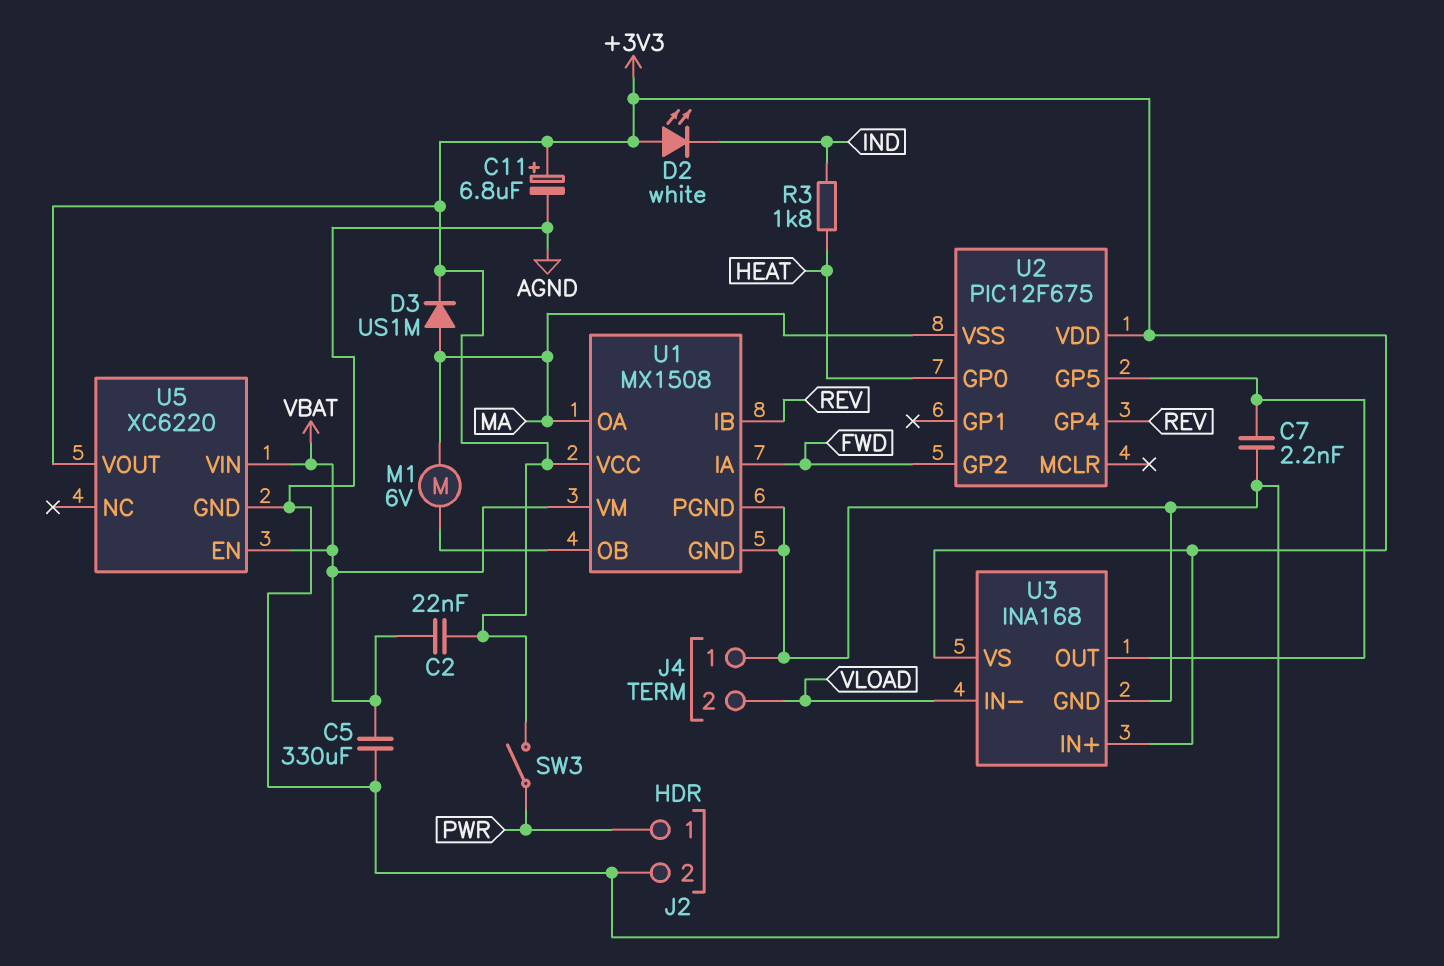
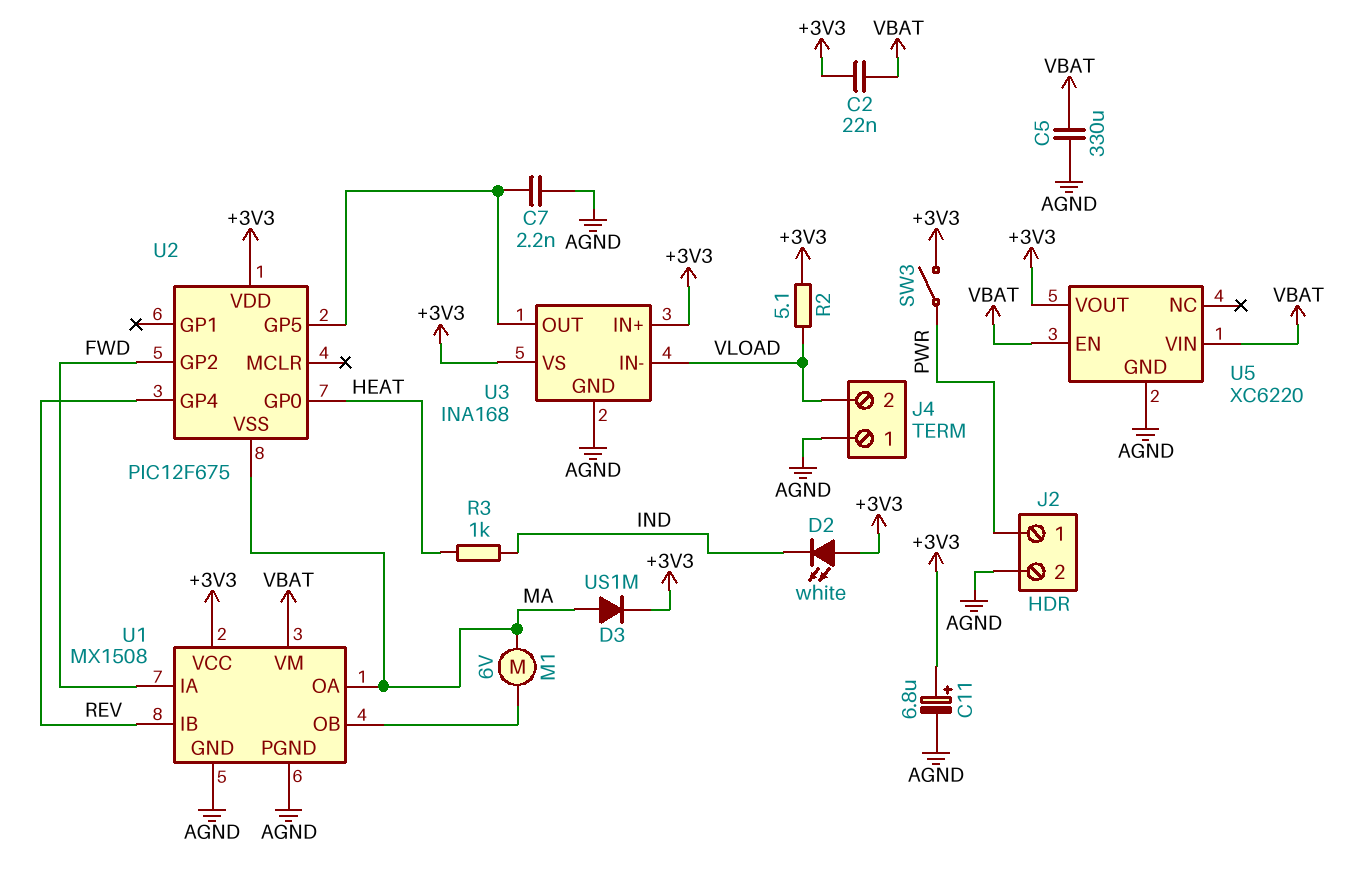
R2: none -> 5.1 (+3V3, VLOAD)
R3: 1.8k (HEAT, IND) -> 1k (HEAT, IND)

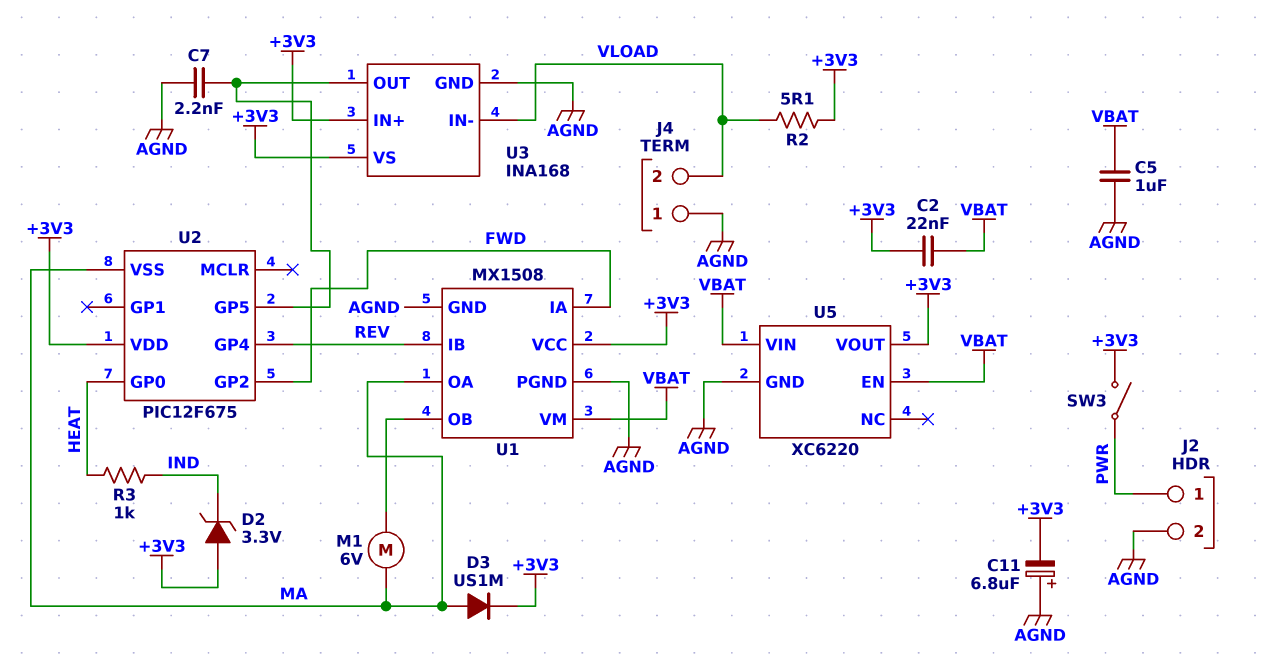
C5: 330uF (AGND, VBAT) -> 1uF (AGND, VBAT)
C11: 6.8uF (plus +3V3, minus AGND) -> 6.8uF (plus AGND, minus +3V3)
D2: LED white (A +3V3, K IND) -> zener 3.3V (A +3V3, K IND)

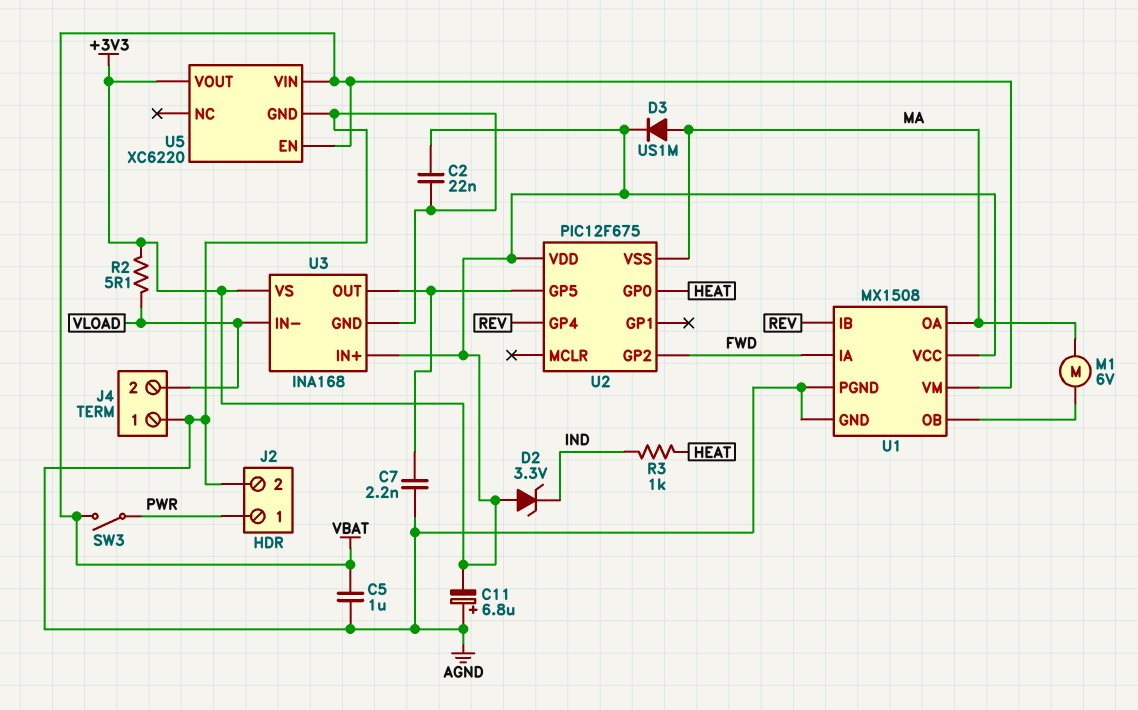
C2: 22nF (+3V3, VBAT) -> 22nF (+3V3, AGND)
SW3: switch (+3V3, PWR) -> switch (PWR, VBAT)

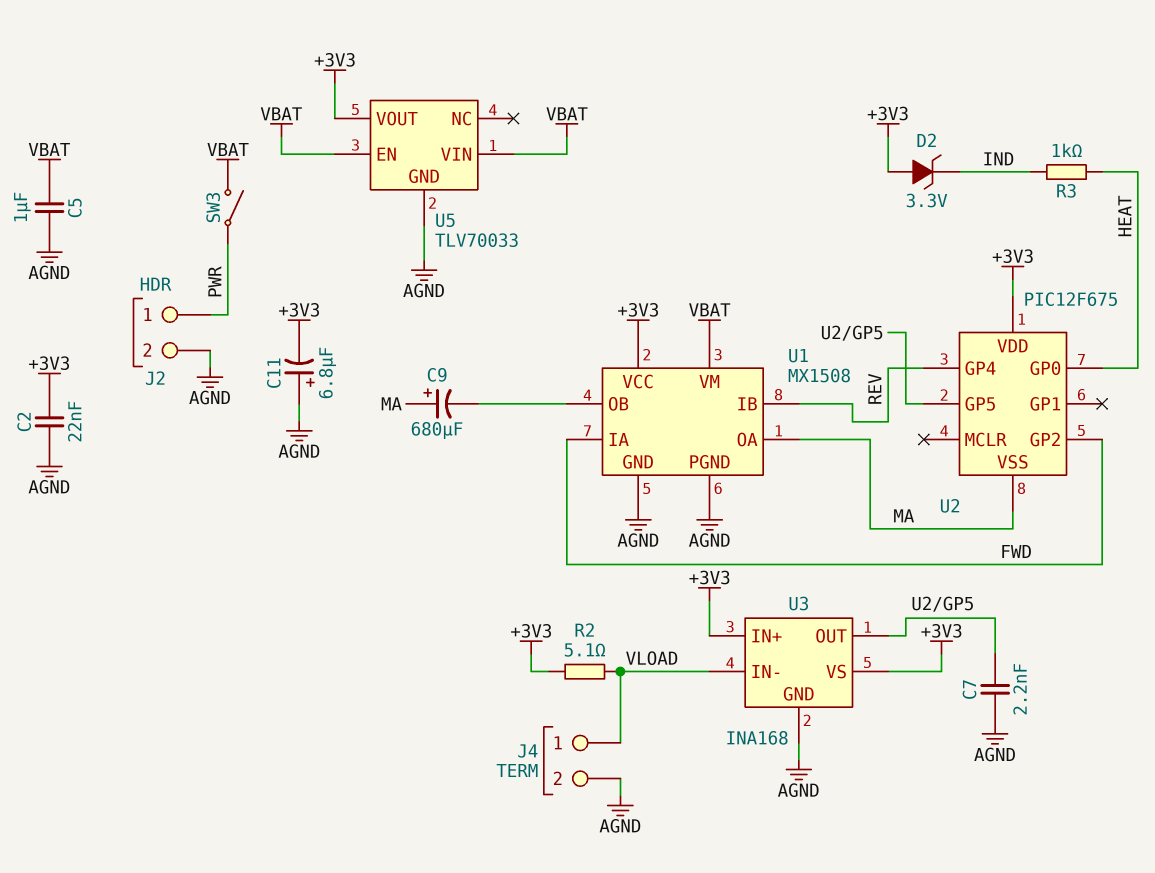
C9: none -> 680uF (plus MA, minus U1/OB)
D3: diode US1M (A MA, K +3V3) -> none
J4 pin 1: AGND -> VLOAD
J4 pin 2: VLOAD -> AGND
M1: motor 6V (MA, U1/OB) -> none
U5: XC6220 -> TLV70033

